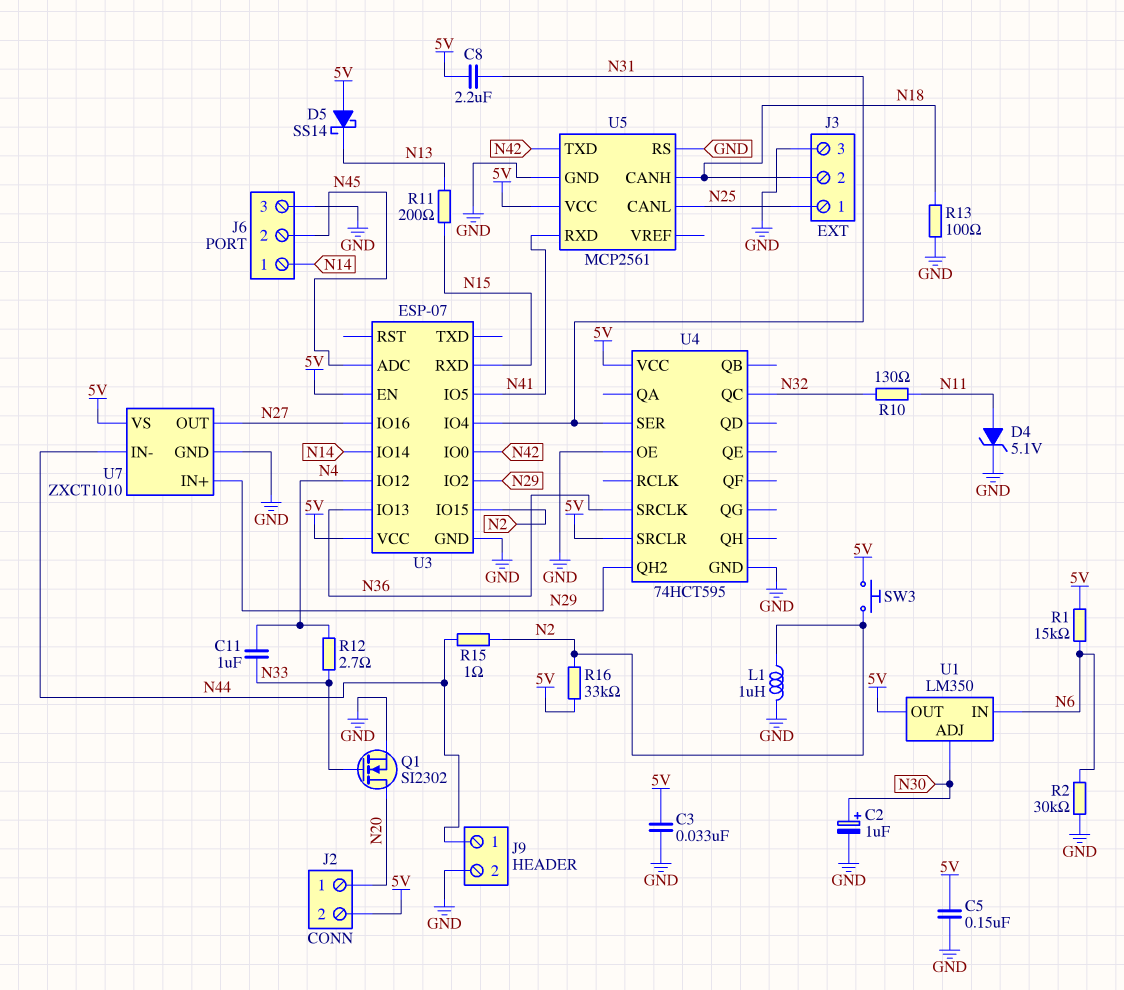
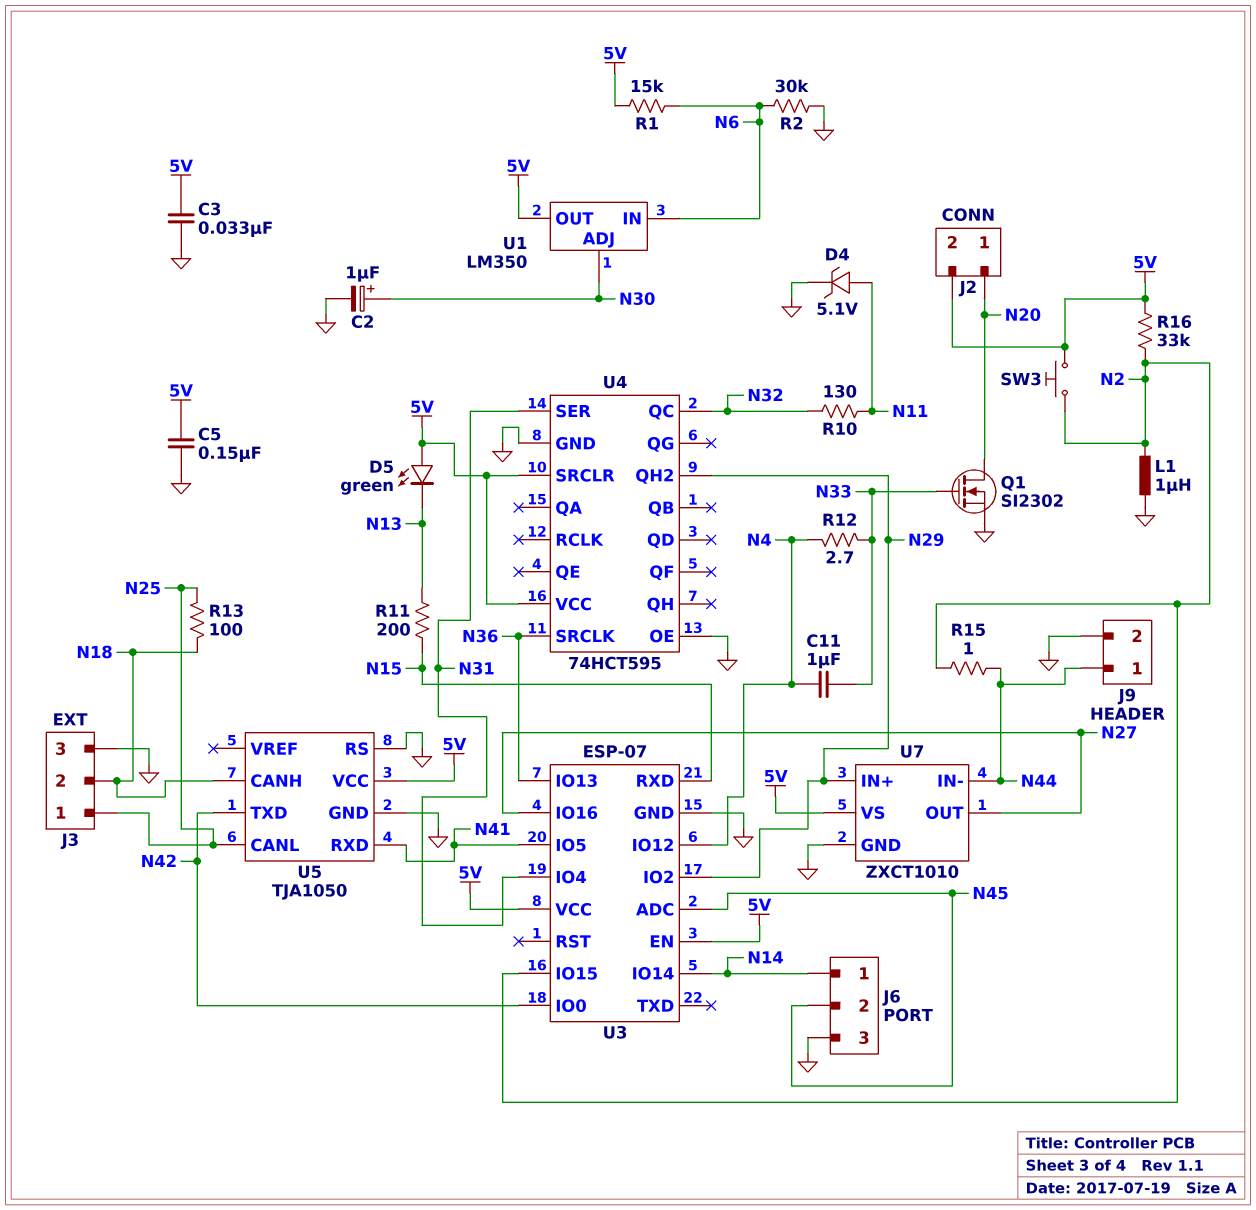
C8: 2.2uF (5V, N31) -> none
D5: schottky SS14 (A 5V, K N13) -> LED green (A 5V, K N13)
R13: 100 (GND, N18) -> 100 (N18, N25)
U5: MCP2561 -> TJA1050

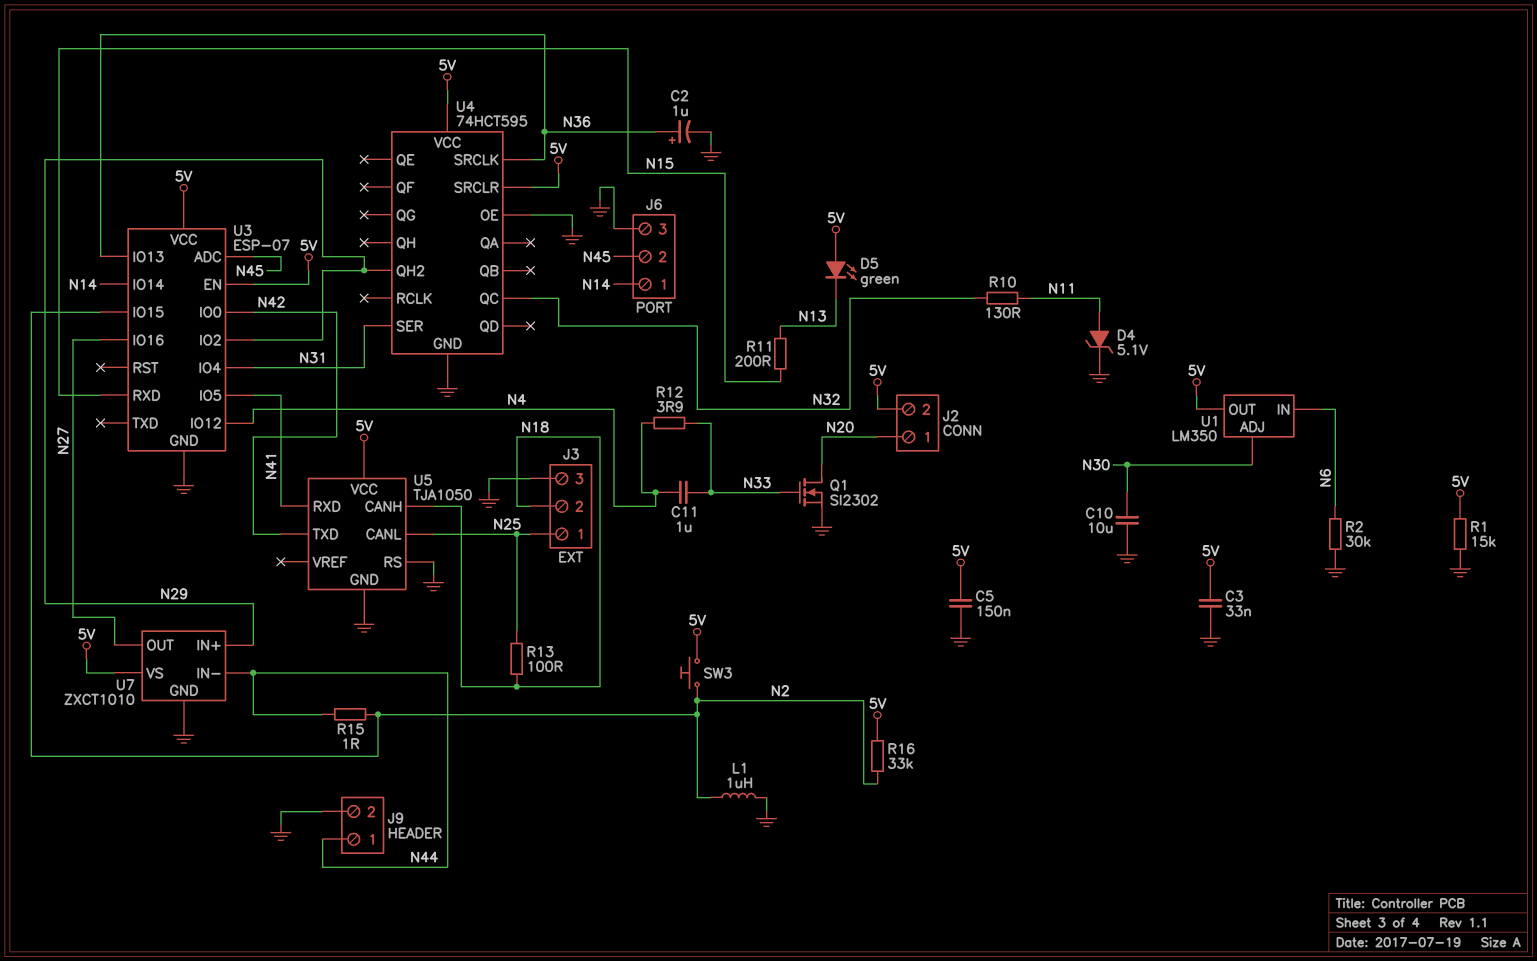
C2: 1uF (plus N30, minus GND) -> 1uF (plus N36, minus GND)
C10: none -> 10uF (GND, N30)
R1: 15k (5V, N6) -> 15k (5V, GND)
R12: 2.7 (N4, N33) -> 3.9 (N4, N33)

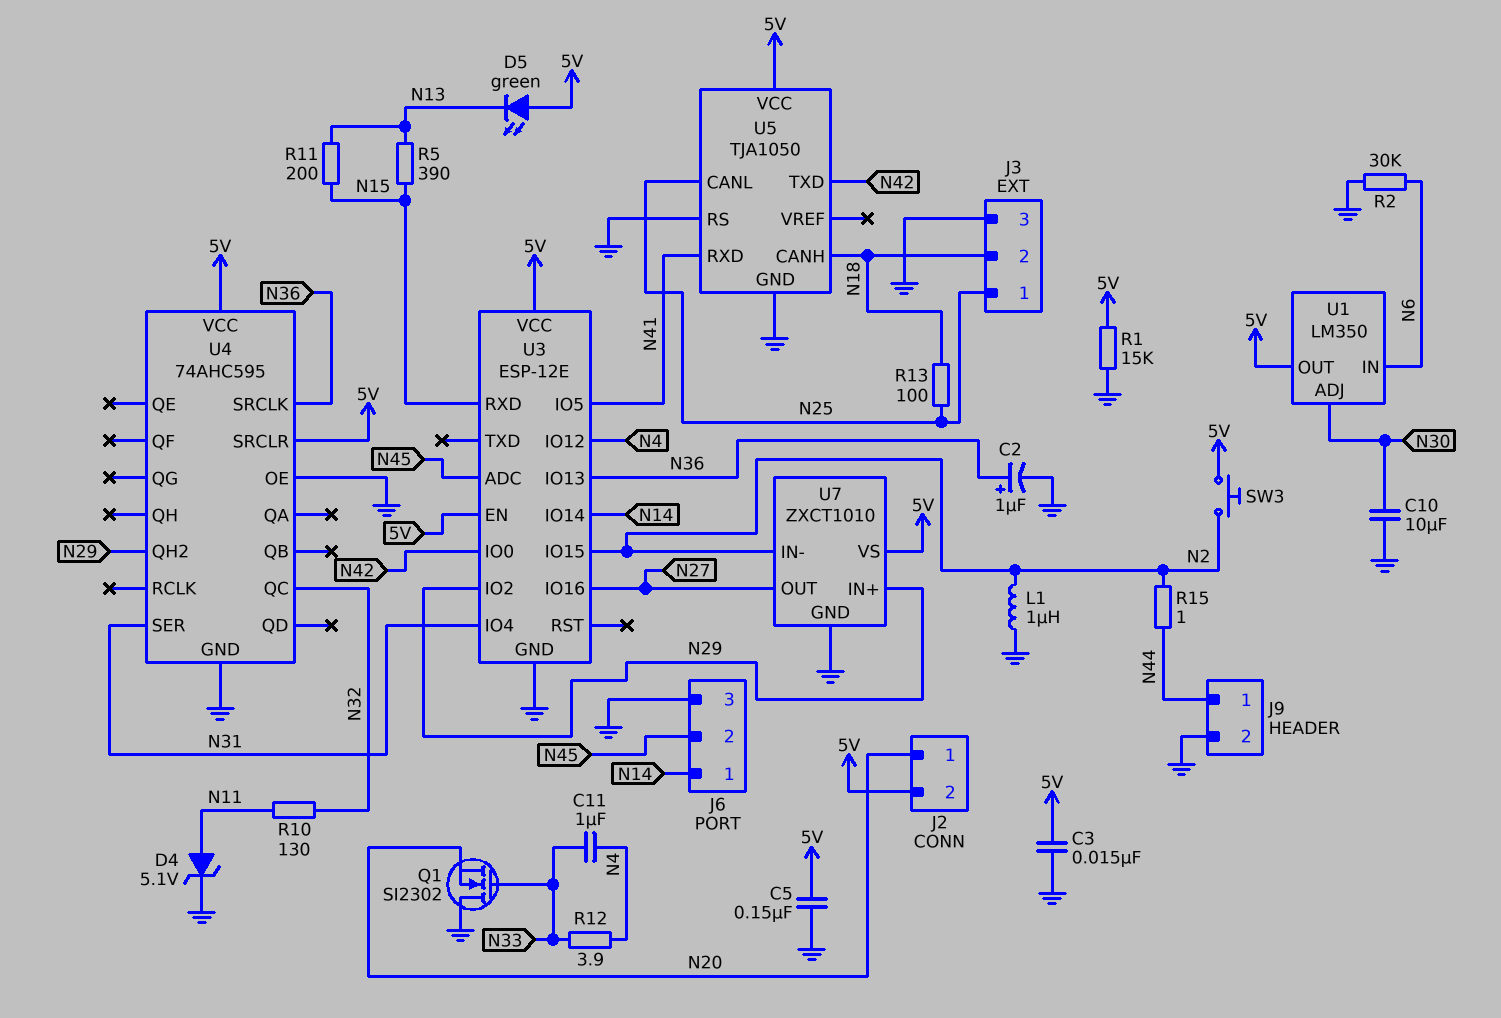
C3: 33nF (5V, GND) -> 15nF (5V, GND)
Q1: NMOS SI2302 (G N33, D N20, S GND) -> NMOS SI2302 (G N33, D GND, S N20)
R5: none -> 390 (N13, N15)
R16: 33k (5V, N2) -> none
U3: ESP-07 -> ESP-12E
U4: 74HCT595 -> 74AHC595
U7 pin IN-: N44 -> N2

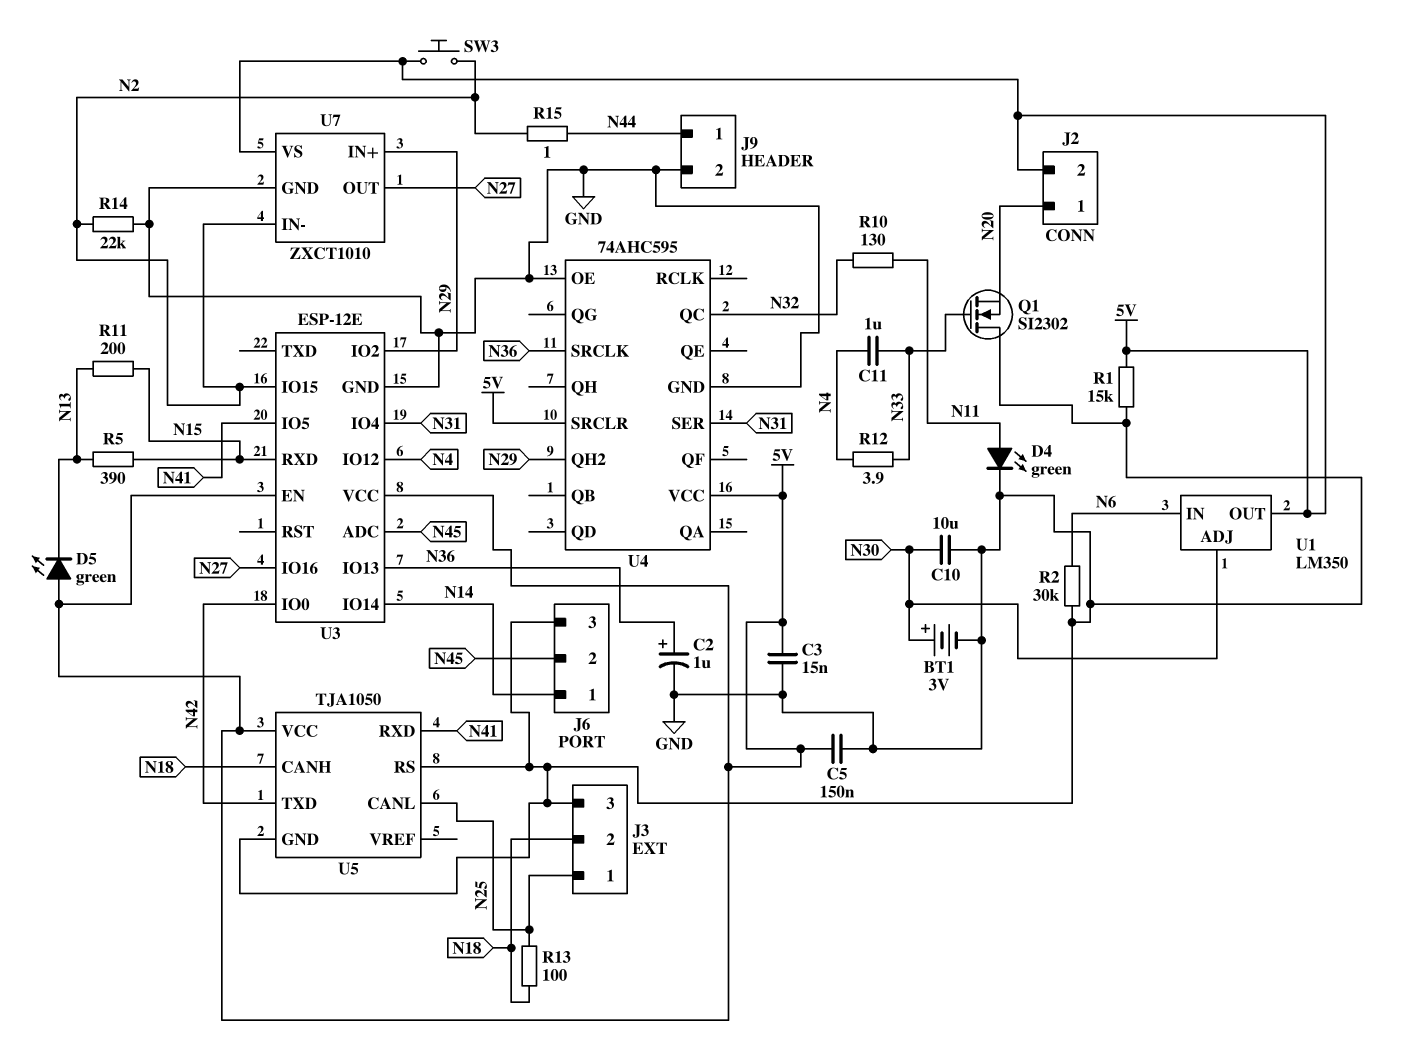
BT1: none -> 3V (plus N30, minus GND)
D4: zener 5.1V (A N11, K GND) -> LED green (A N11, K GND)
L1: 1uH (GND, N2) -> none
R14: none -> 22k (GND, N2)

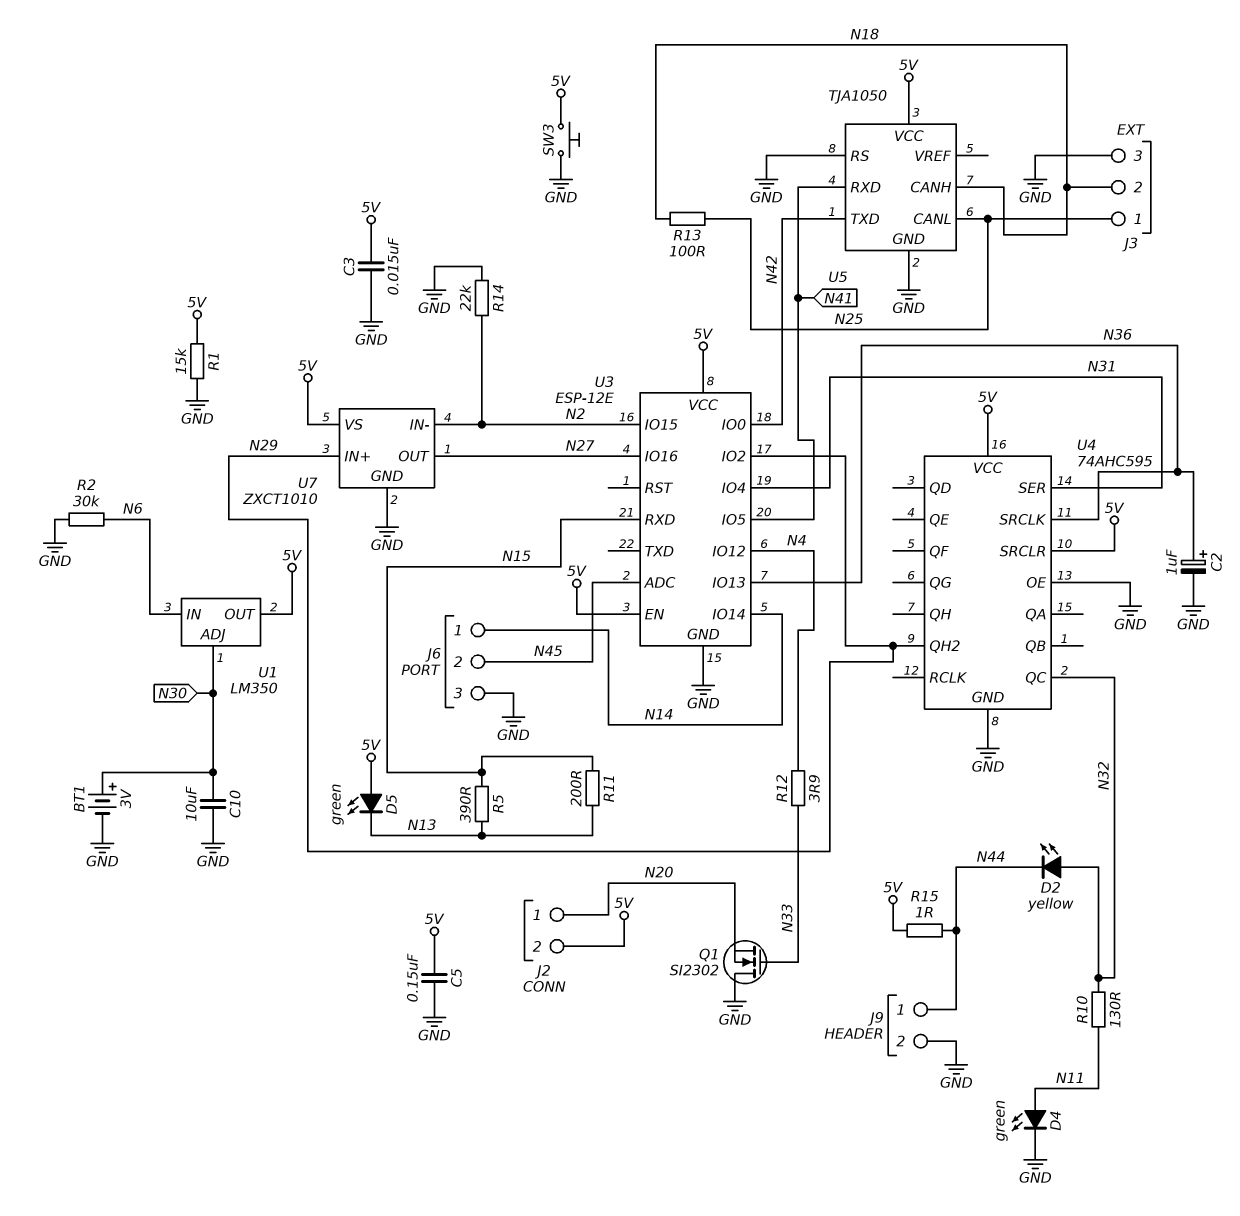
C11: 1uF (N4, N33) -> none
D2: none -> LED yellow (A N32, K N44)
R15: 1 (N2, N44) -> 1 (5V, N44)
SW3: button (5V, N2) -> button (5V, GND)

